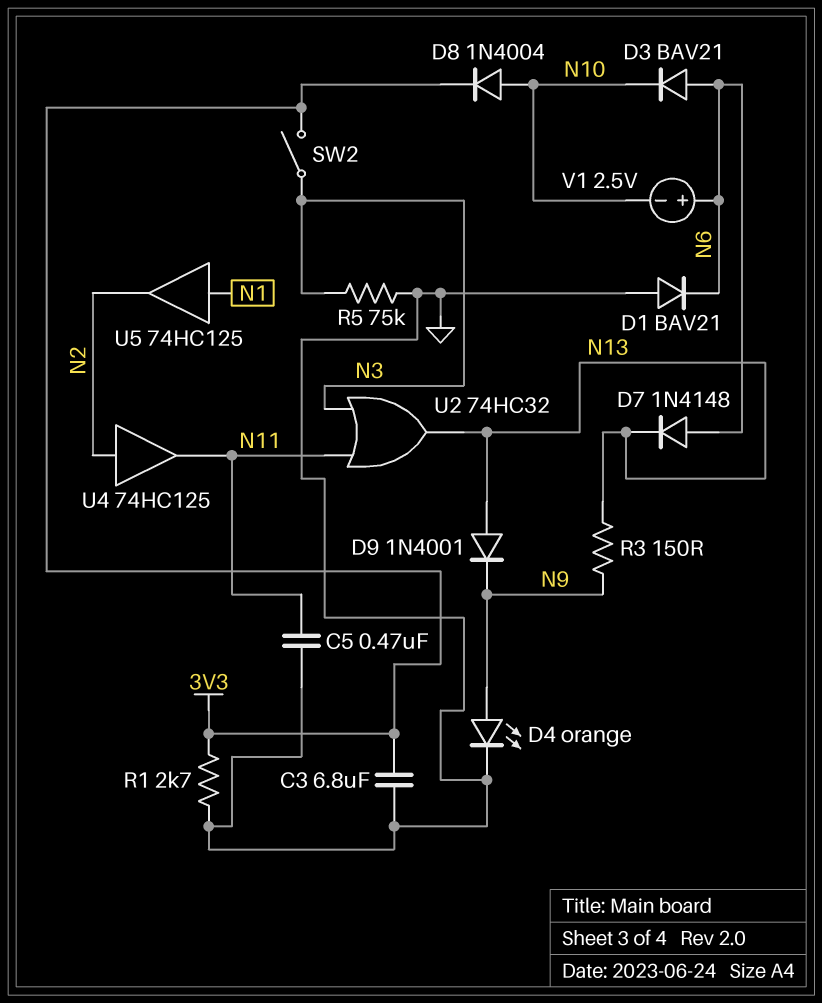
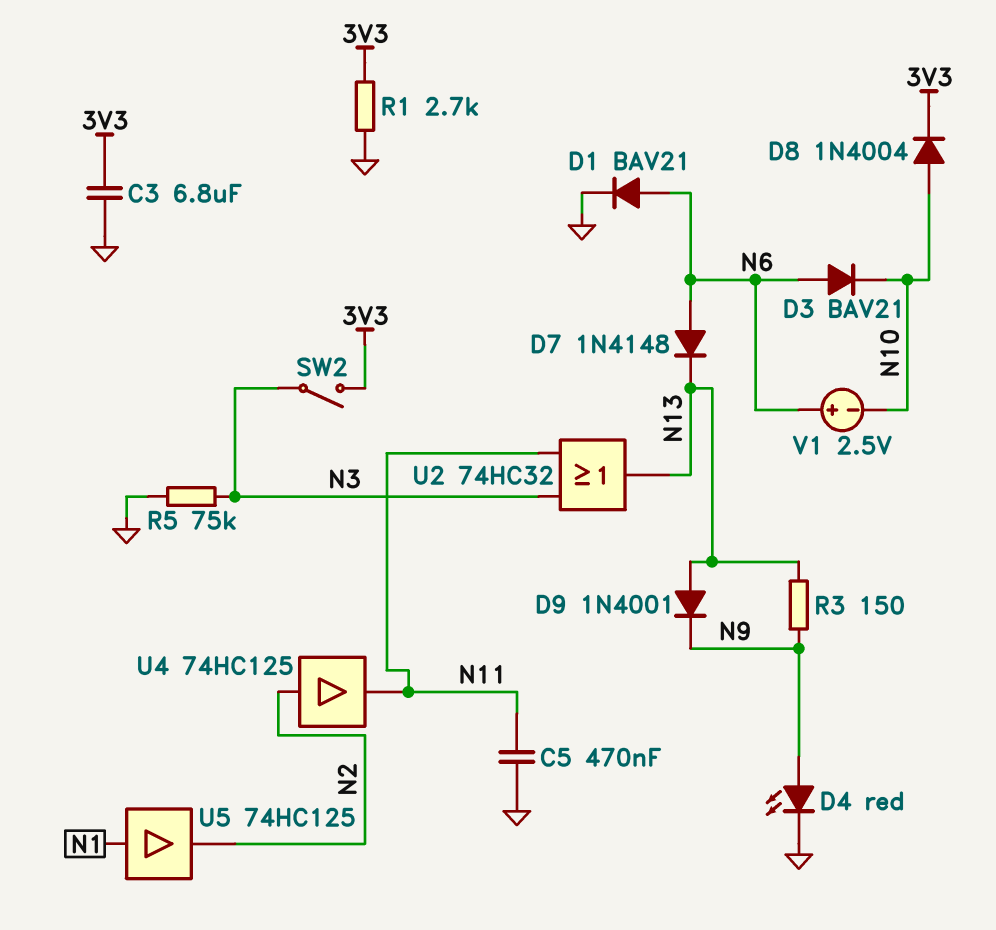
D1: diode BAV21 (A GND, K N6) -> diode BAV21 (A N6, K GND)
D4: LED orange (A N9, K GND) -> LED red (A N9, K GND)

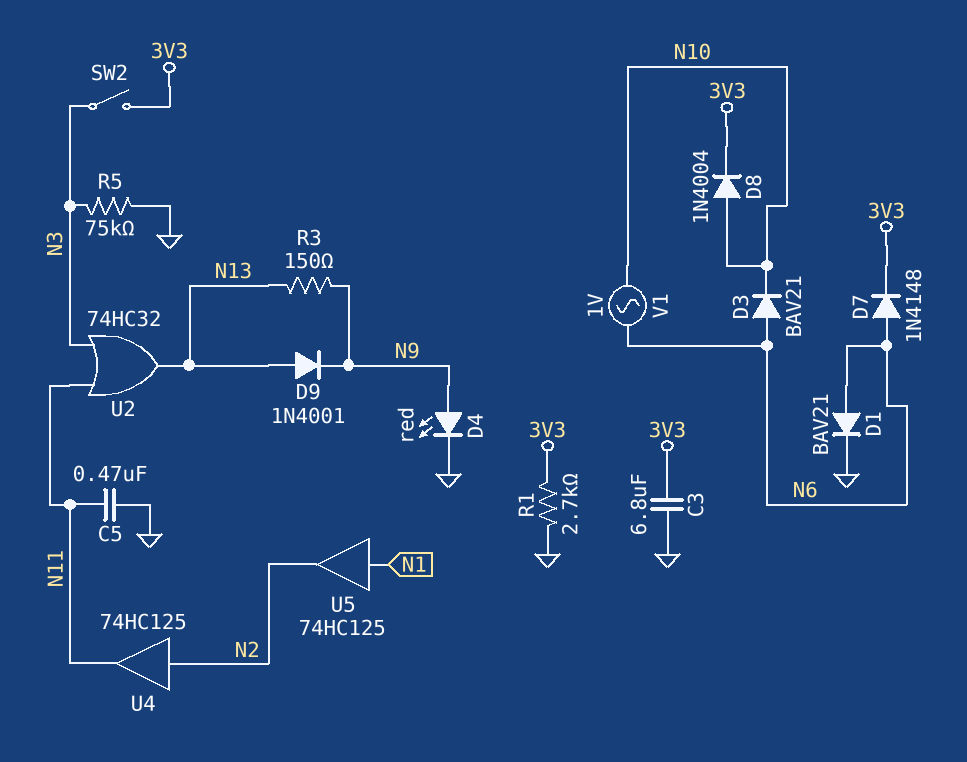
D7: diode 1N4148 (A N6, K N13) -> diode 1N4148 (A N6, K 3V3)
V1: 2.5V (plus N6, minus N10) -> AC 1V (N6, N10)

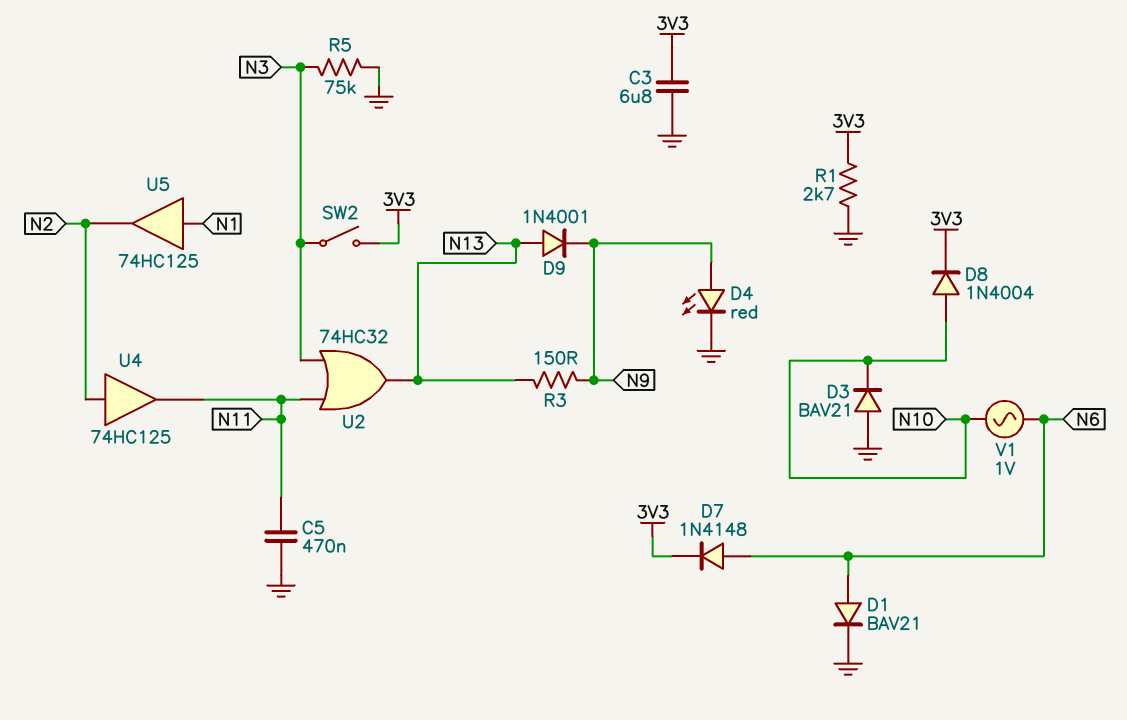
D3: diode BAV21 (A N6, K N10) -> diode BAV21 (A GND, K N10)

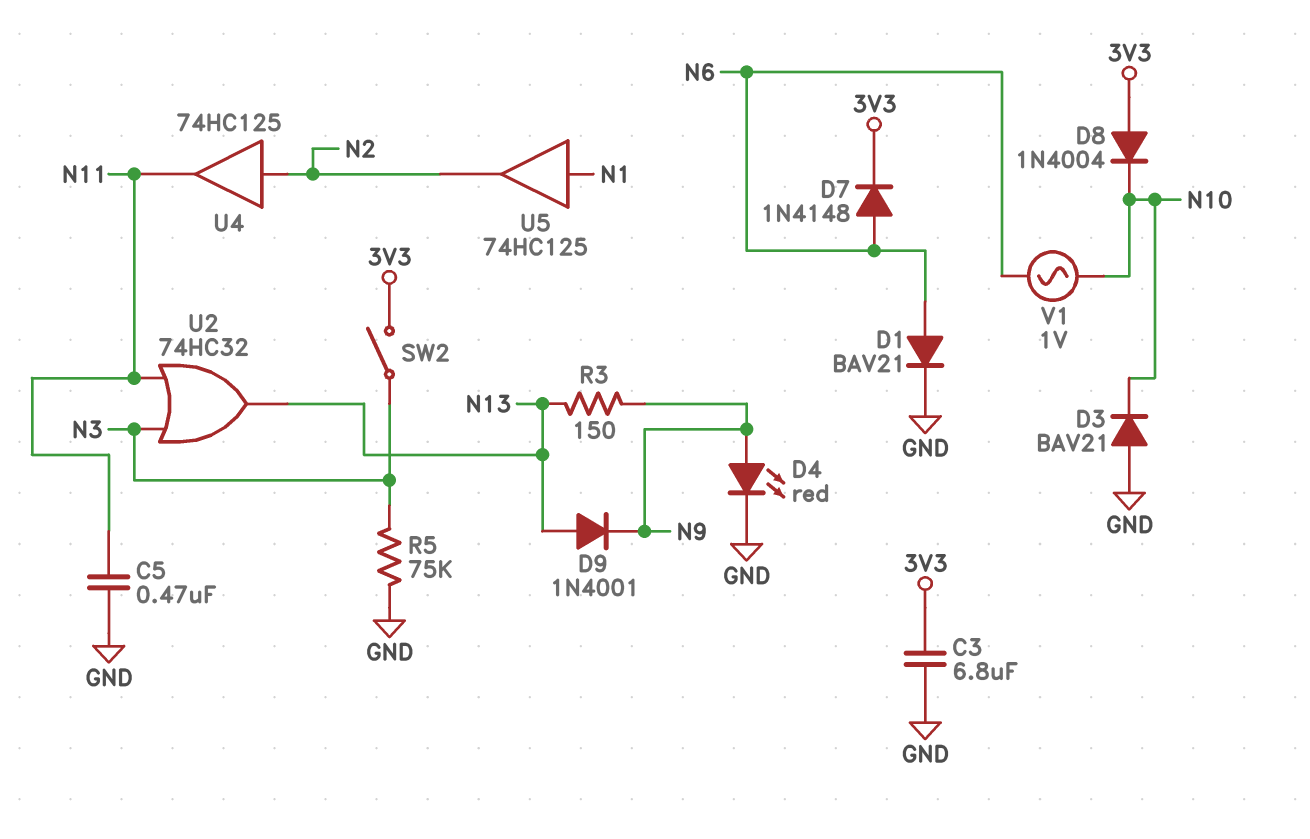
D8: diode 1N4004 (A N10, K 3V3) -> diode 1N4004 (A 3V3, K N10)
R1: 2.7k (3V3, GND) -> none

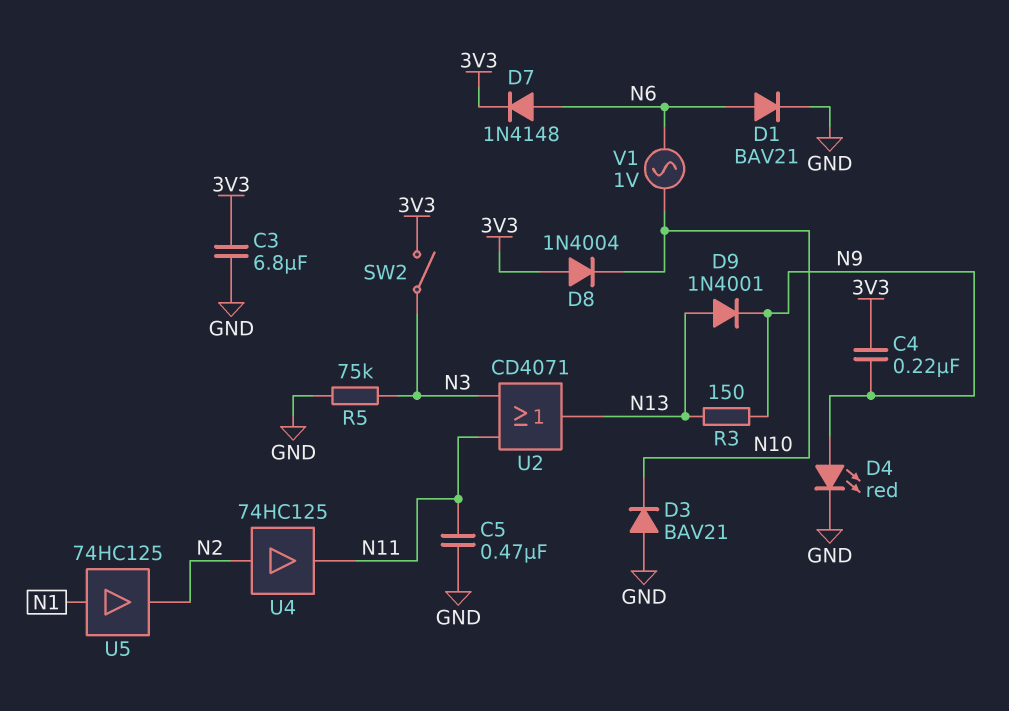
C4: none -> 220nF (3V3, N9)
U2: OR 74HC32 (in N3, in N11, out N13) -> OR CD4071 (in N3, in N11, out N13)

